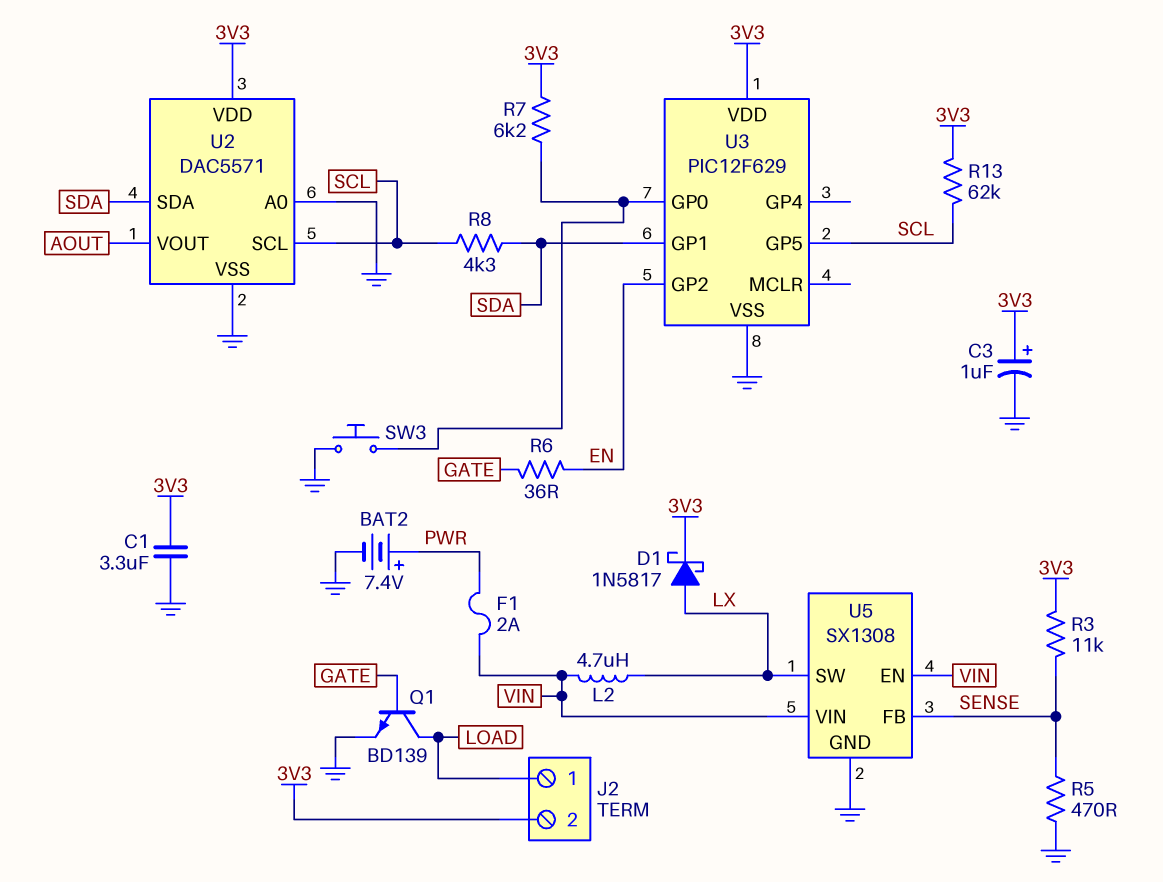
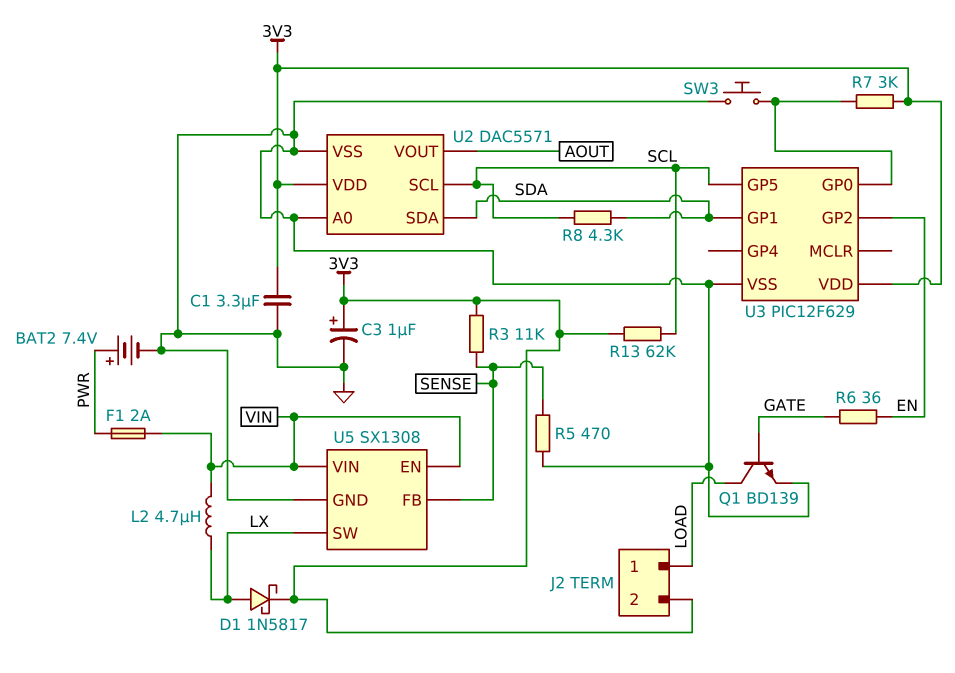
R7: 6.2k (3V3, U3/GP0) -> 3k (3V3, U3/GP0)

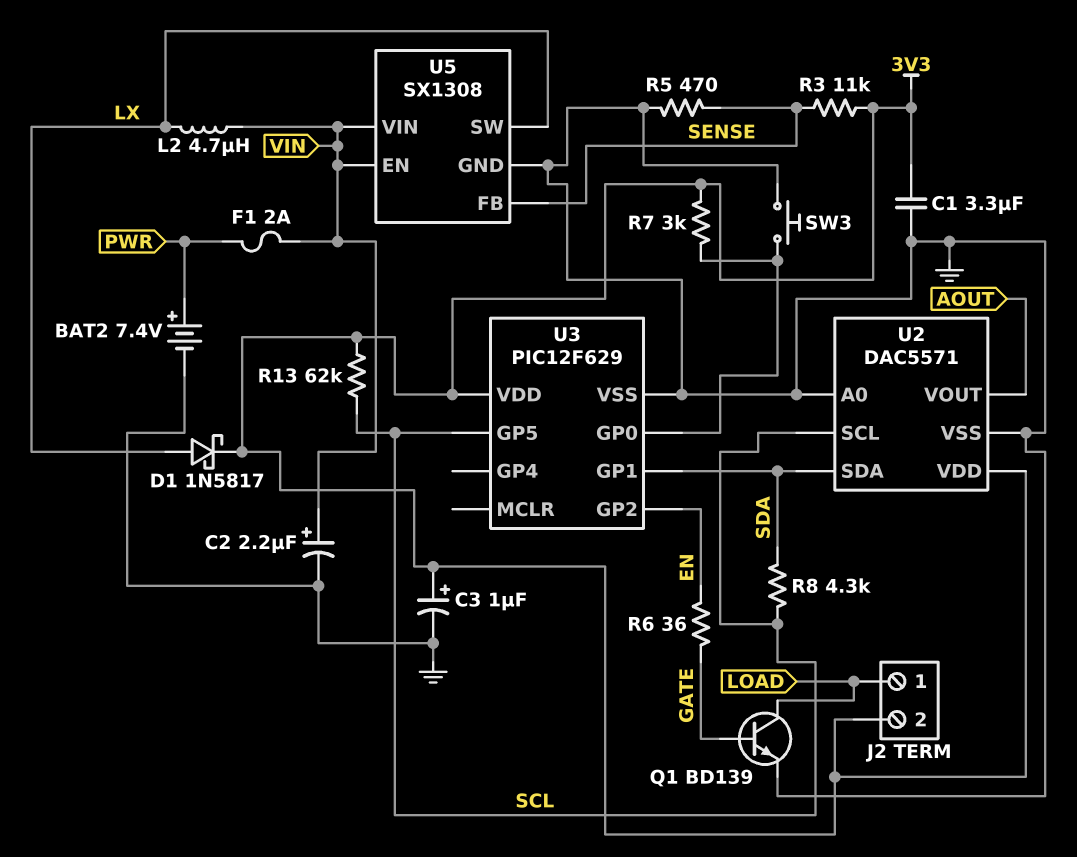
C2: none -> 2.2uF (plus VIN, minus GND)

